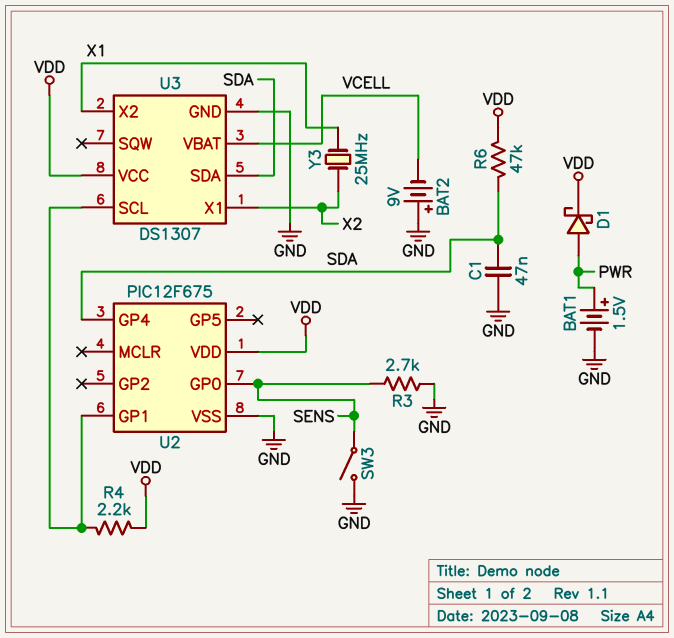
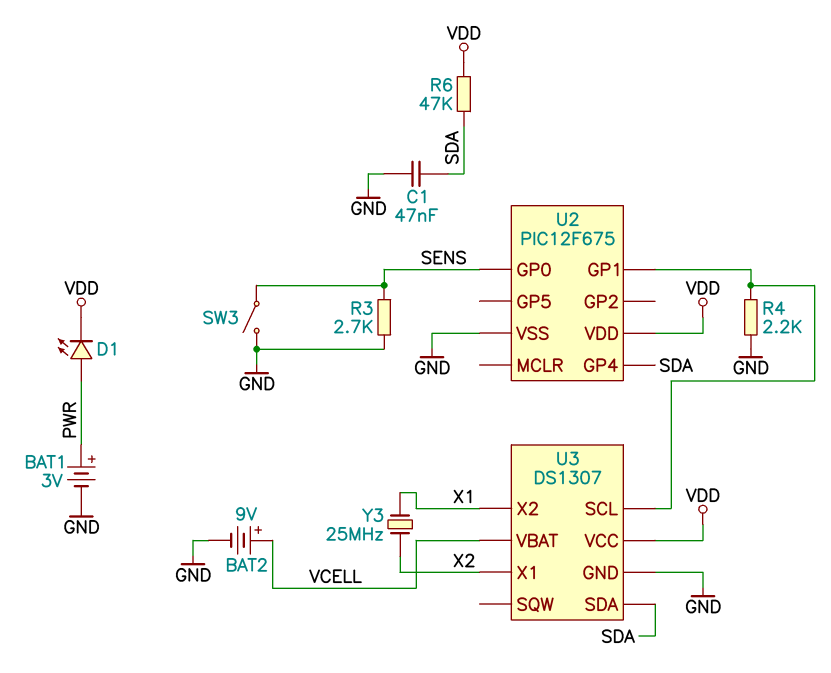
BAT1: 1.5V (plus PWR, minus GND) -> 3V (plus PWR, minus GND)
BAT2: 9V (plus GND, minus VCELL) -> 9V (plus VCELL, minus GND)
D1: schottky (A PWR, K VDD) -> LED (A PWR, K VDD)
R4: 2.2k (U2/GP1, VDD) -> 2.2k (GND, U2/GP1)

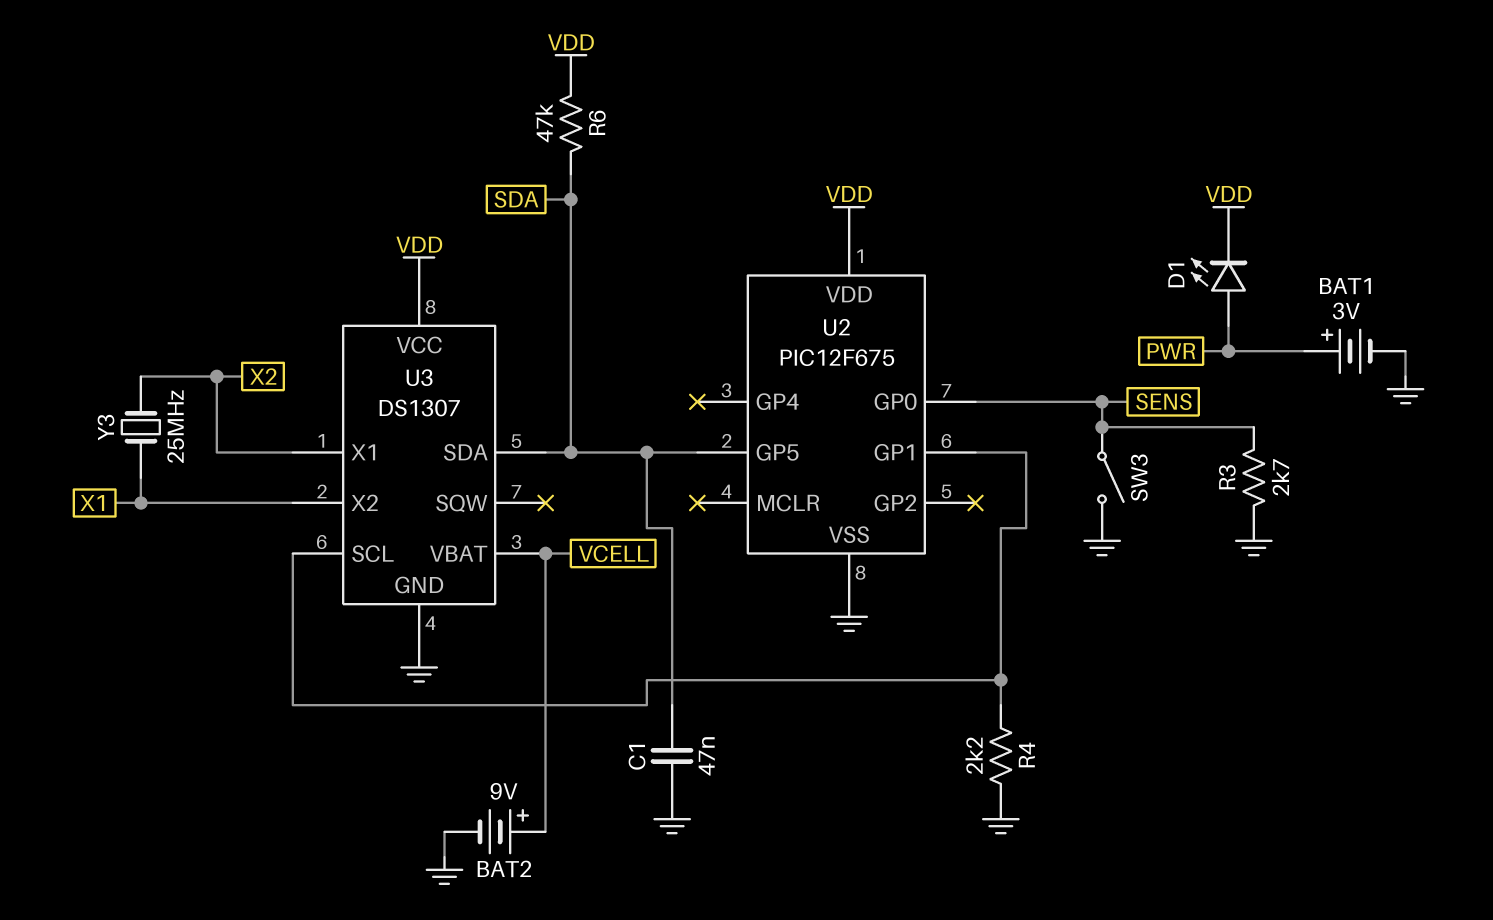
U2 pin GP4: SDA -> none
U2 pin GP5: none -> SDA

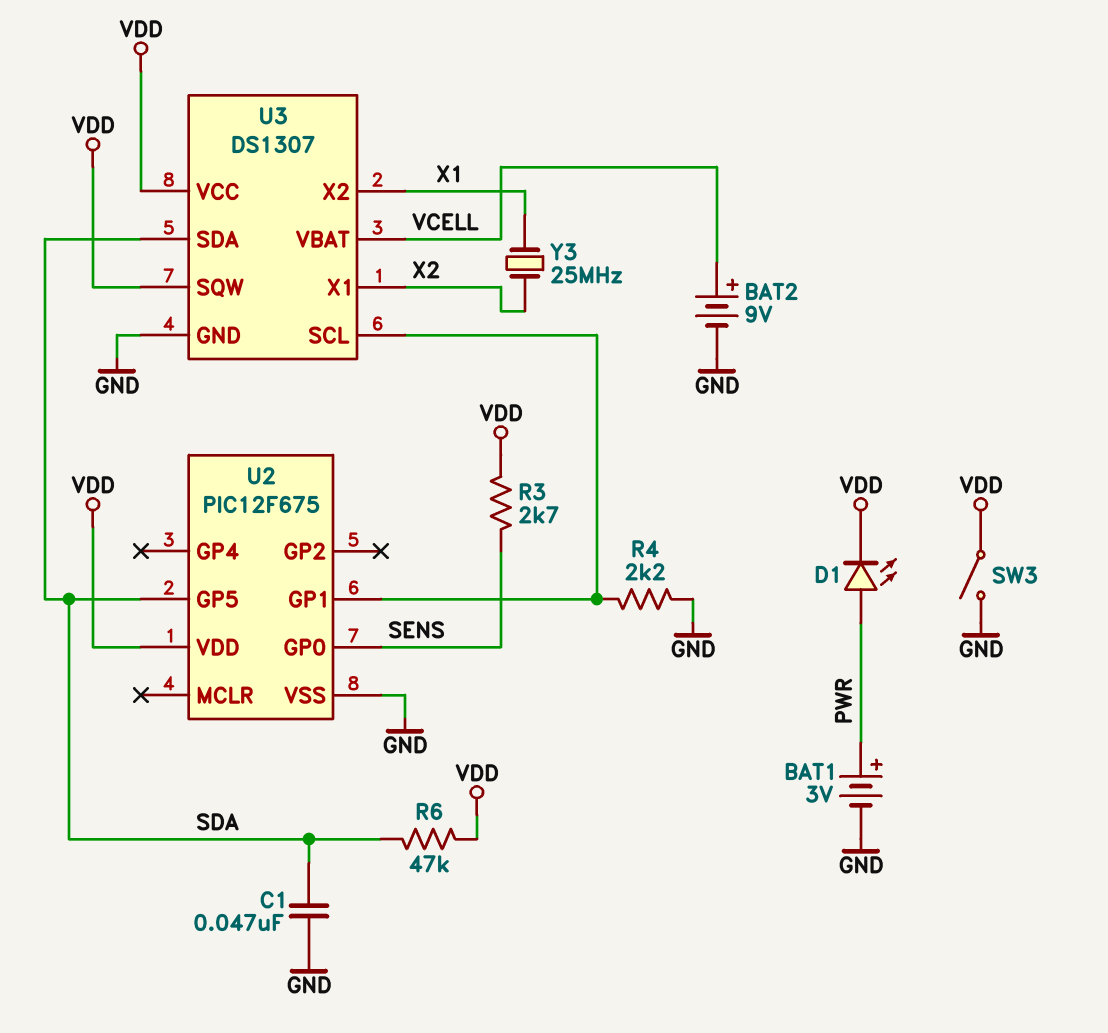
R3: 2.7k (GND, SENS) -> 2.7k (SENS, VDD)
SW3: switch (GND, SENS) -> switch (GND, VDD)
U3 pin SQW: none -> VDD

